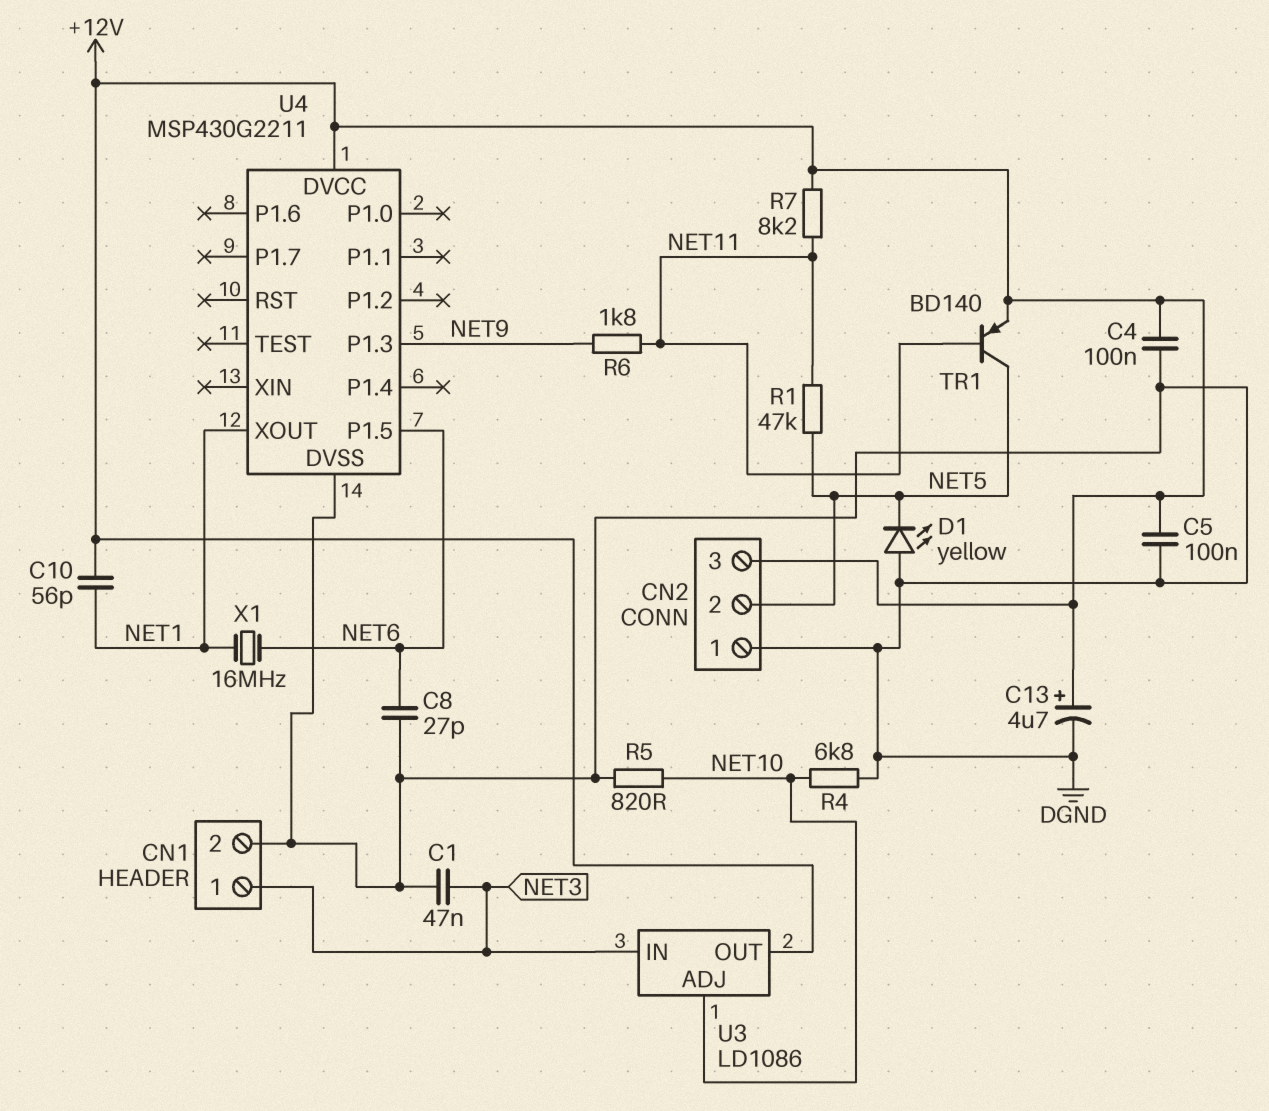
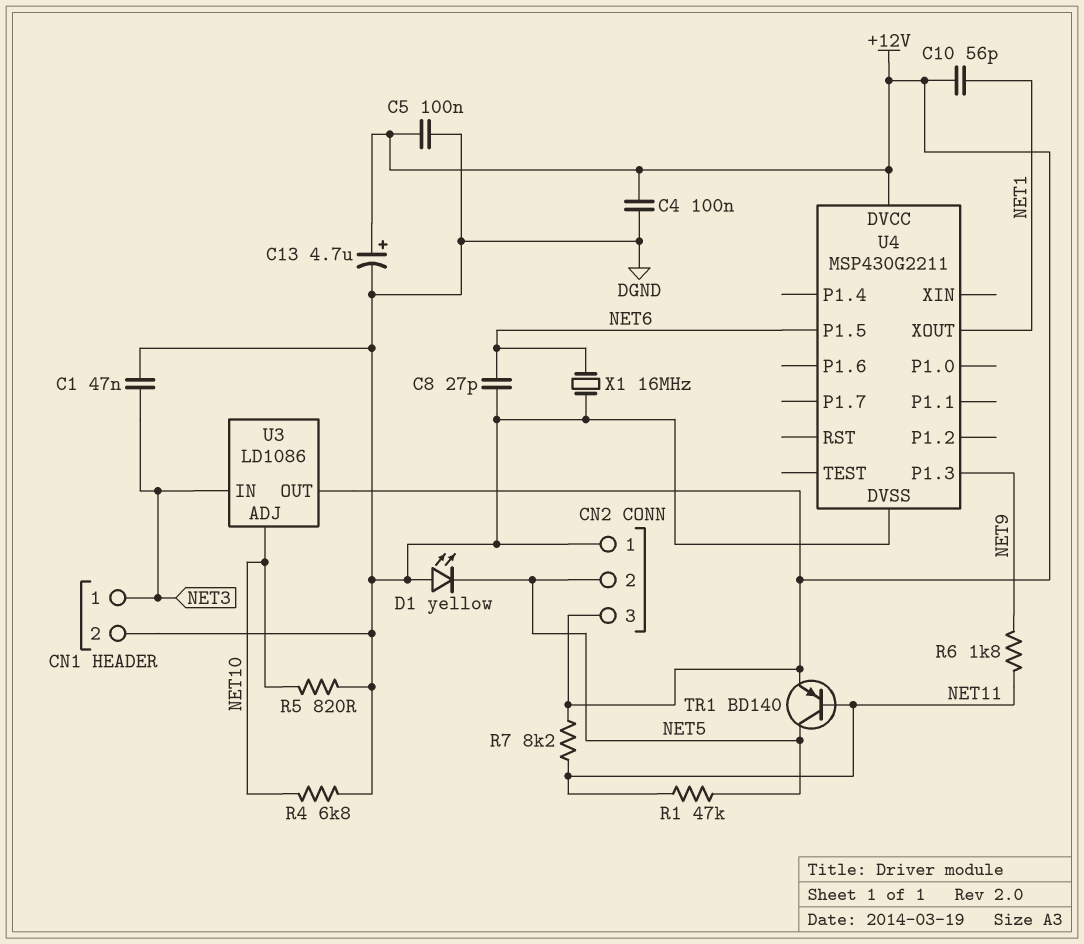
X1: 16MHz (NET1, NET6) -> 16MHz (DGND, NET6)

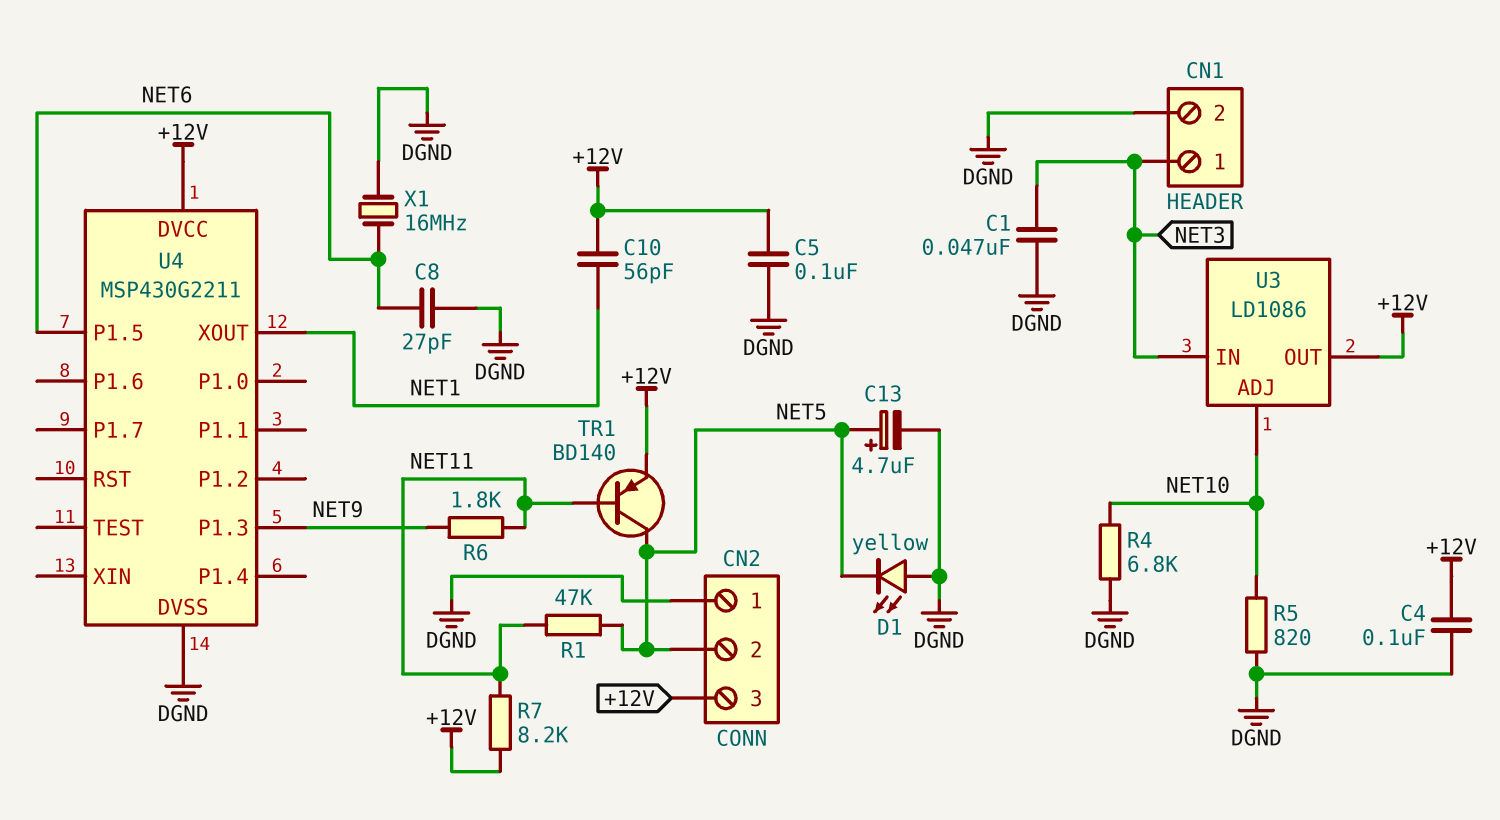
C13: 4.7uF (plus +12V, minus DGND) -> 4.7uF (plus NET5, minus DGND)

